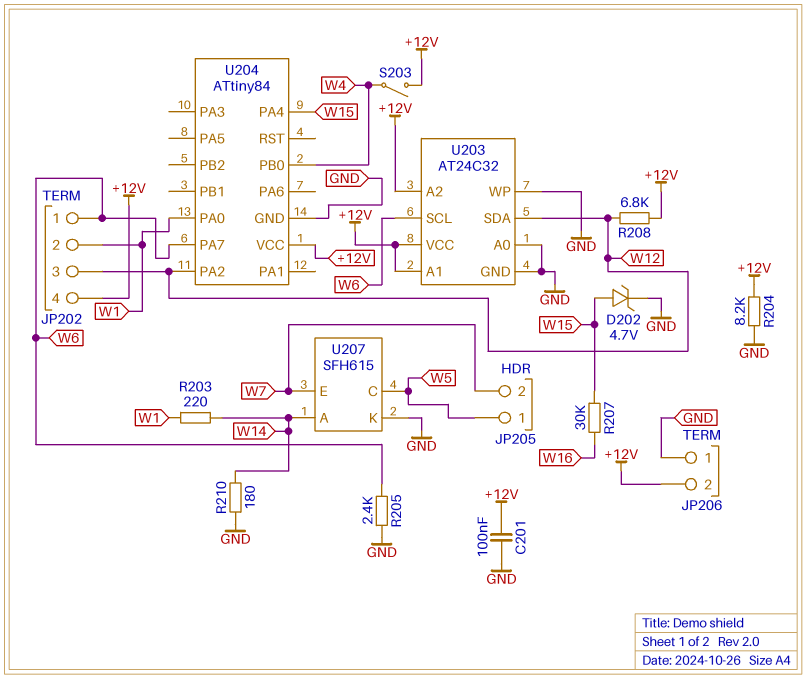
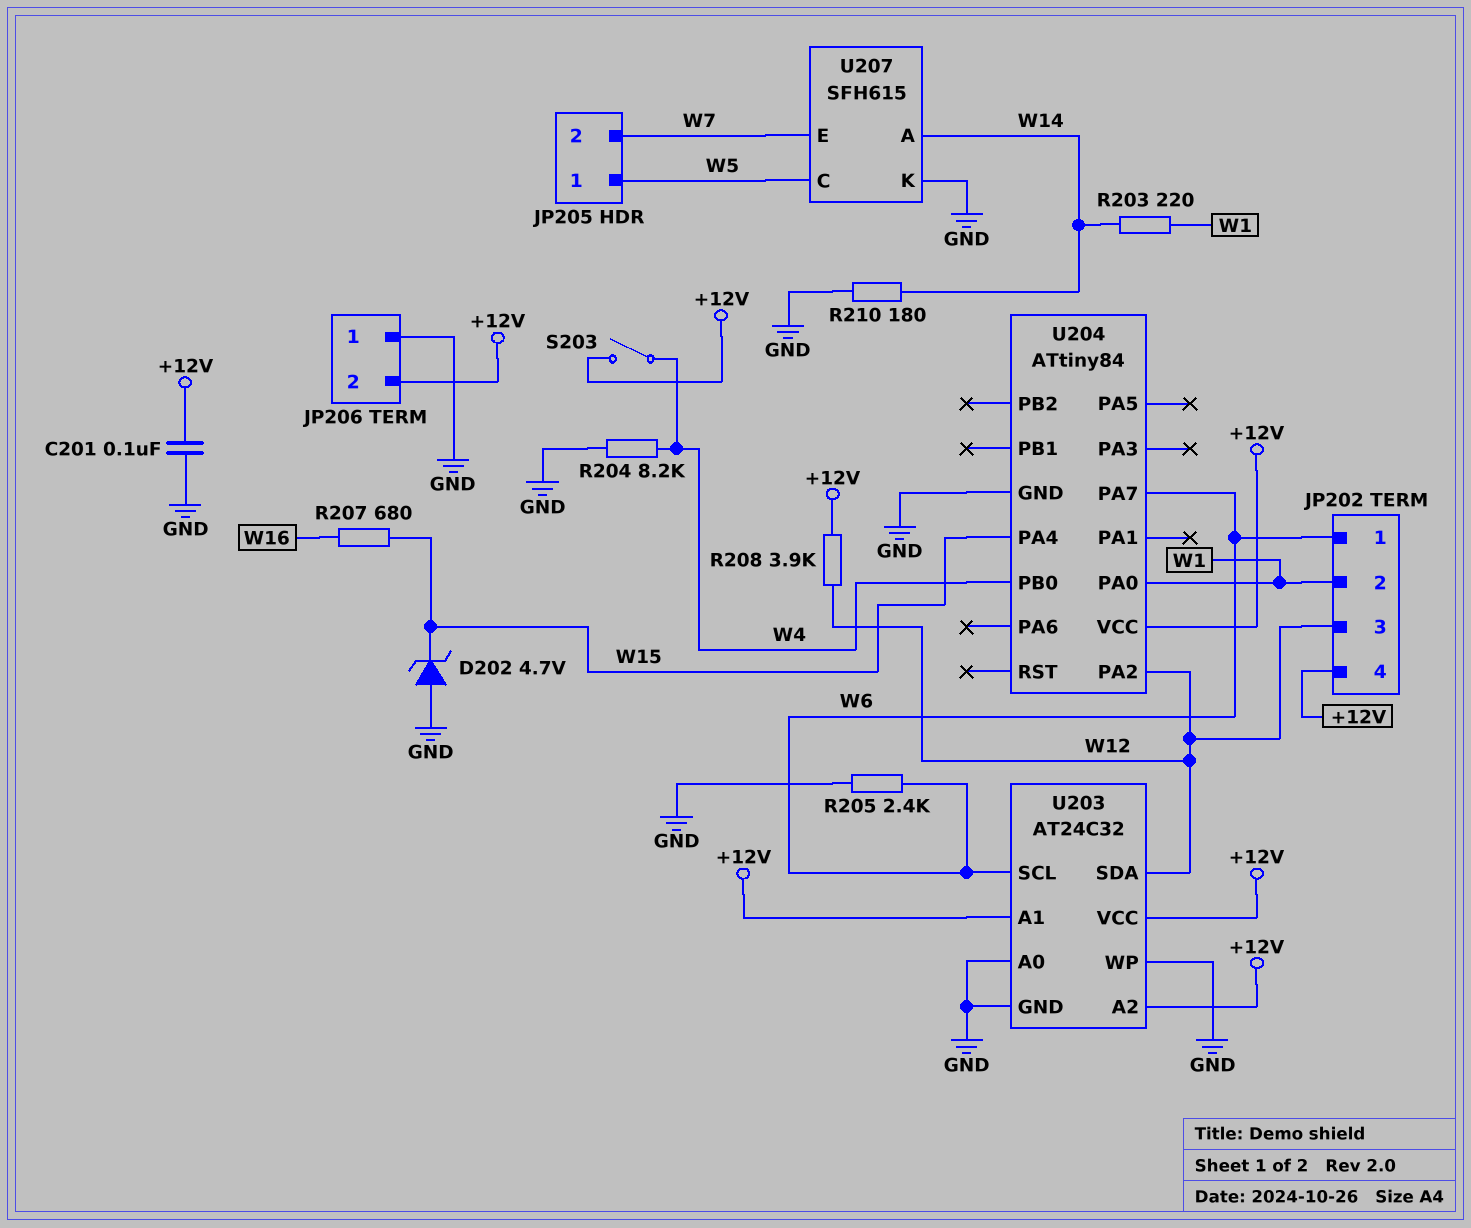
D202: zener 4.7V (A W15, K GND) -> zener 4.7V (A GND, K W15)
R204: 8.2k (+12V, GND) -> 8.2k (GND, W4)
R207: 30k (W15, W16) -> 680 (W15, W16)
R208: 6.8k (+12V, W12) -> 3.9k (+12V, W12)

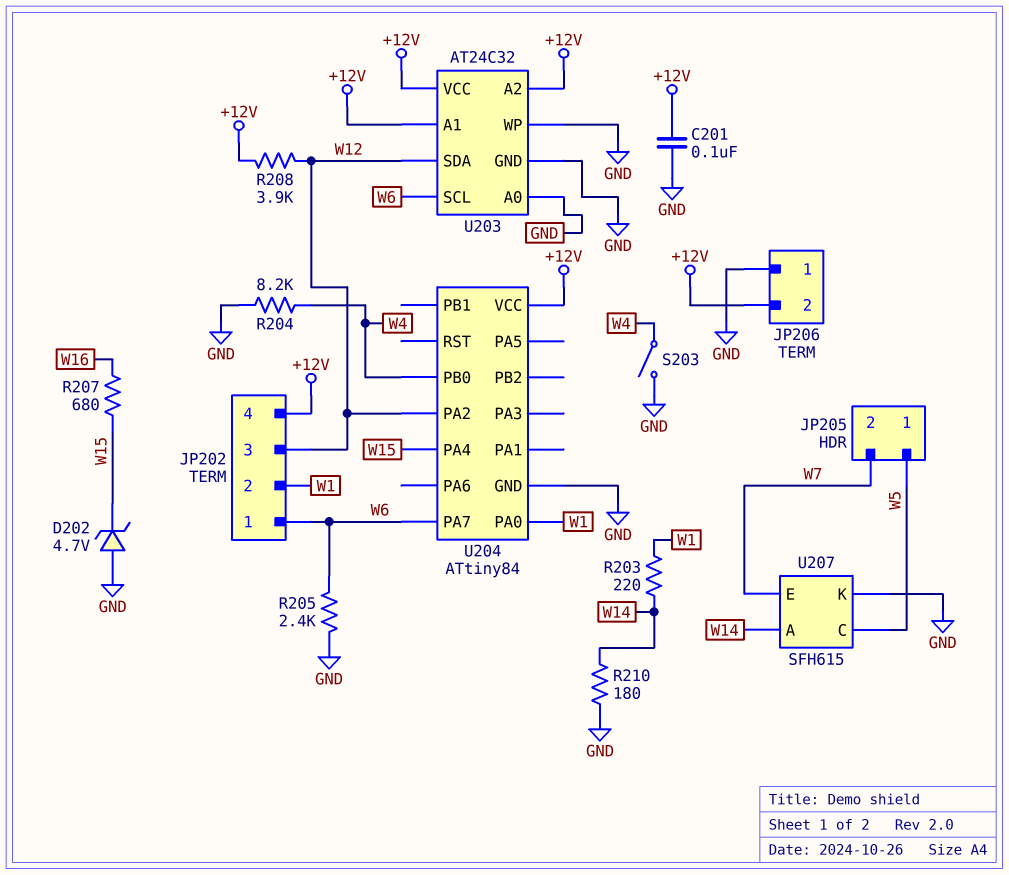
S203: switch (+12V, W4) -> switch (GND, W4)

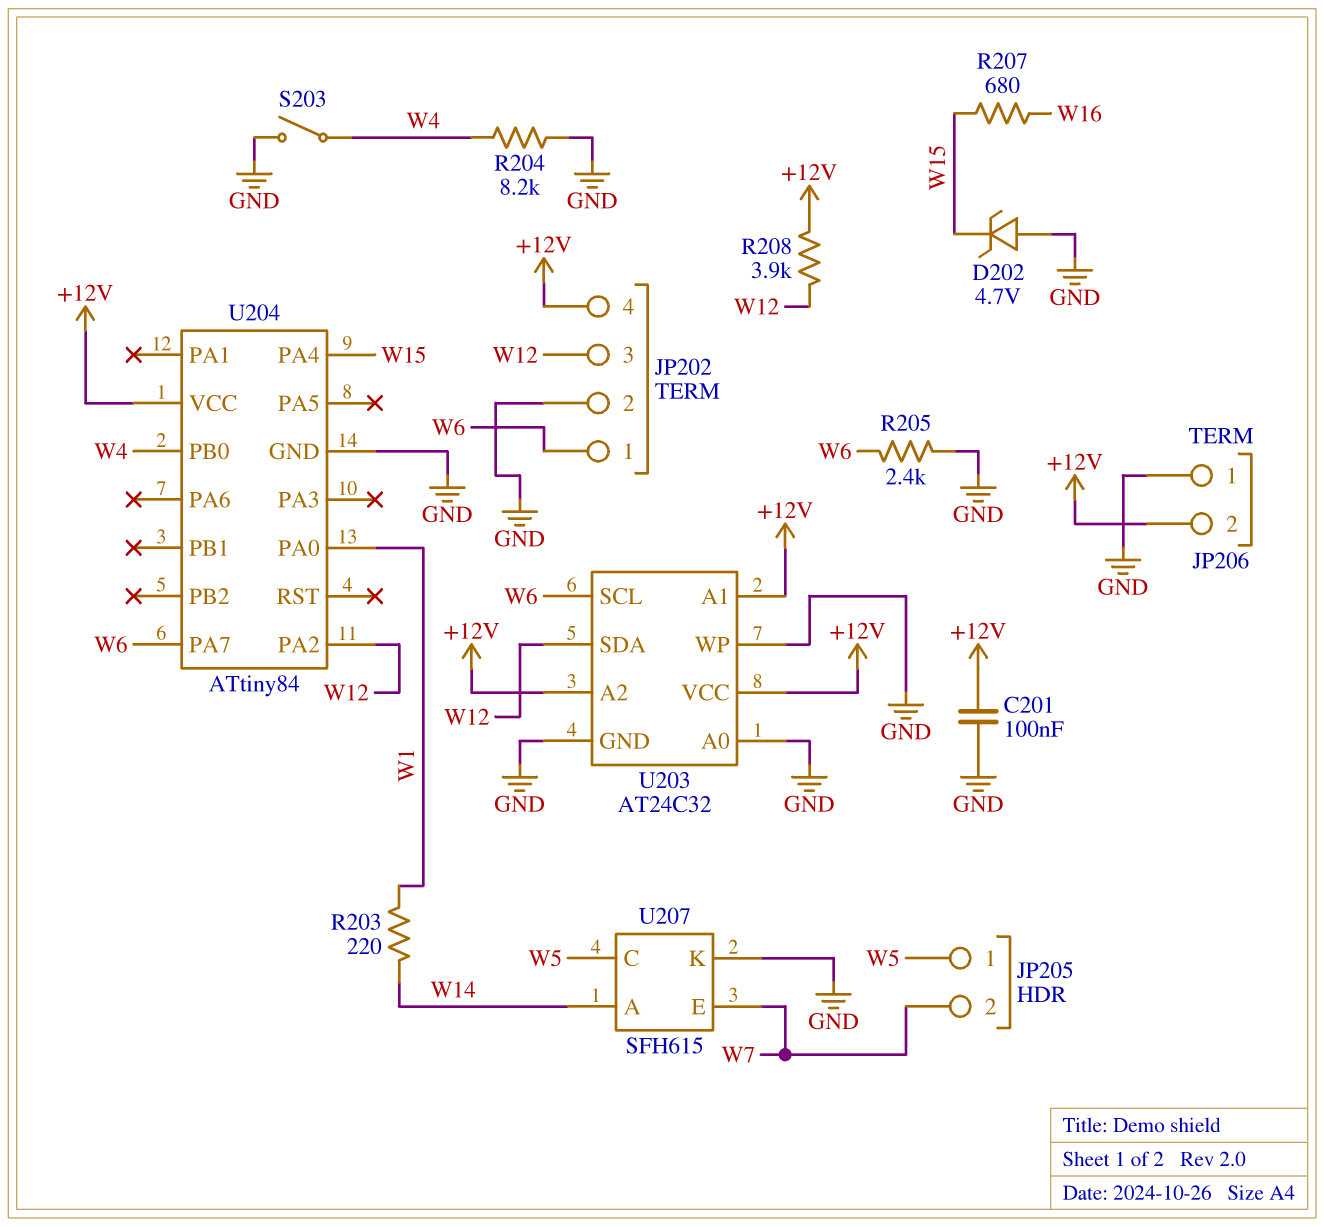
JP202 pin 2: W1 -> GND
R210: 180 (GND, W14) -> none

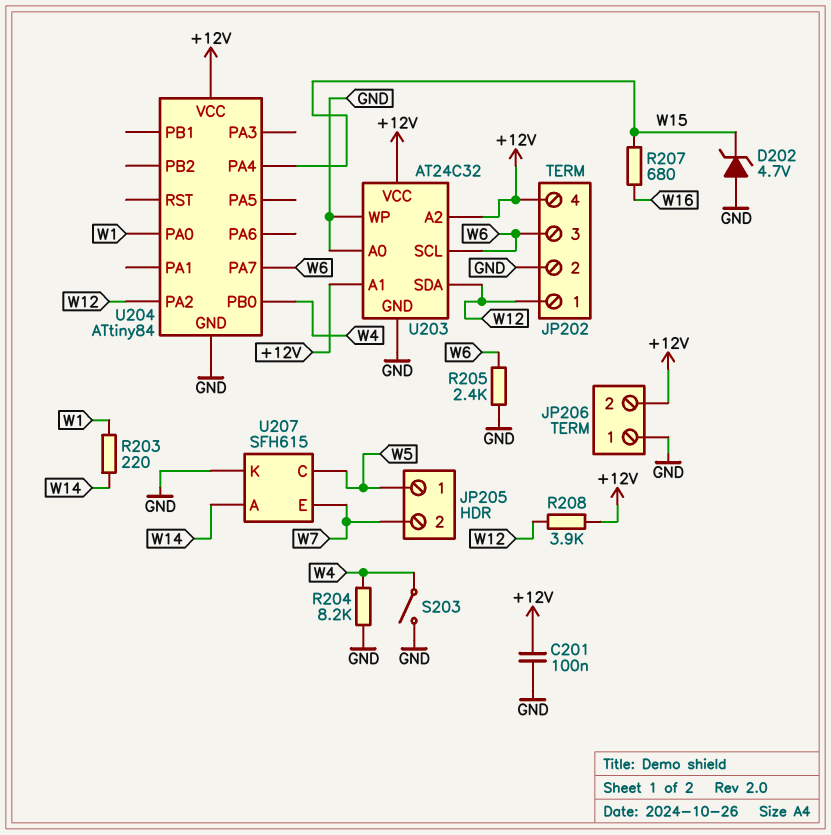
JP202 pin 1: W6 -> W12
JP202 pin 3: W12 -> W6

